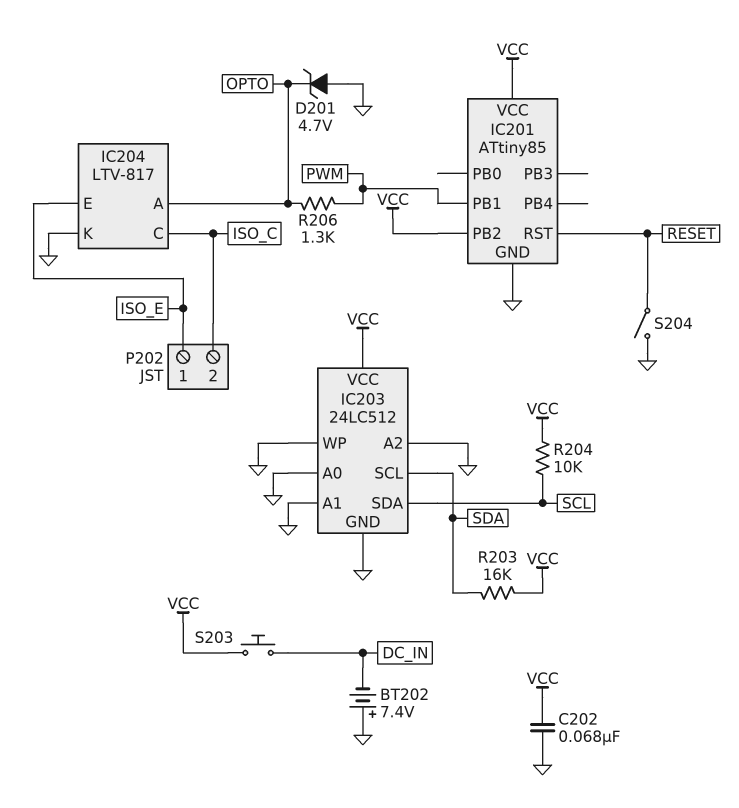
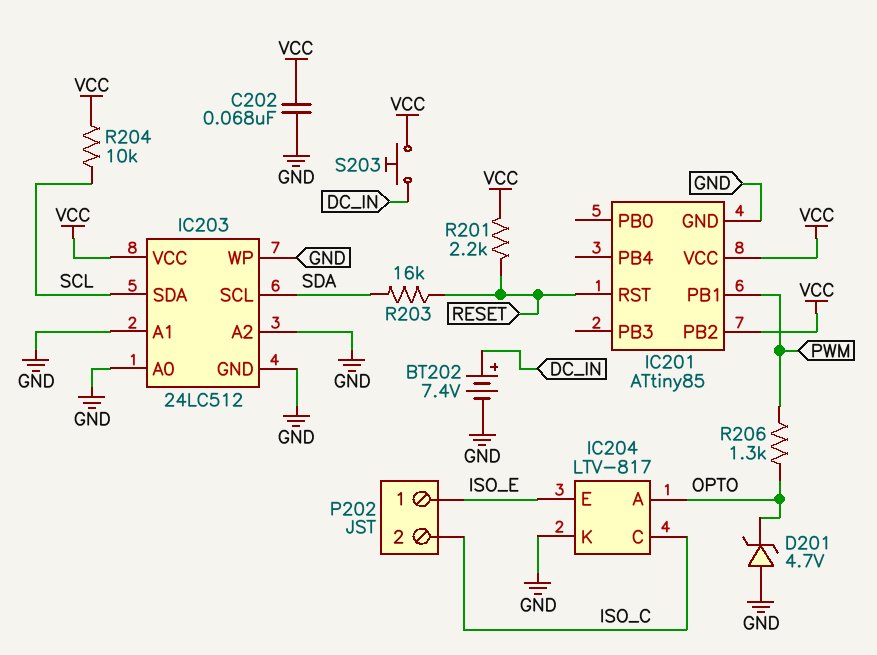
BT202: 7.4V (plus GND, minus DC_IN) -> 7.4V (plus DC_IN, minus GND)
R201: none -> 2.2k (RESET, VCC)
R203: 16k (SDA, VCC) -> 16k (RESET, SDA)
S204: switch (GND, RESET) -> none

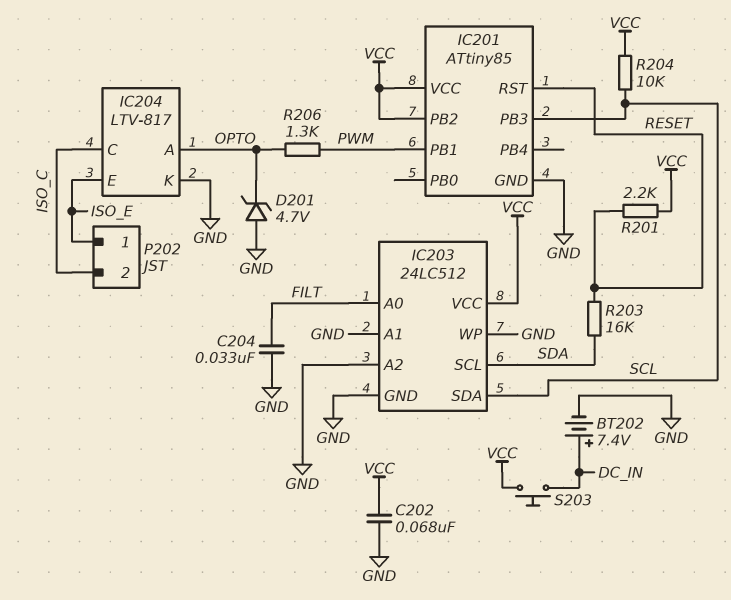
C204: none -> 33nF (FILT, GND)
IC201 pin PB3: none -> SCL
IC203 pin A0: GND -> FILT

